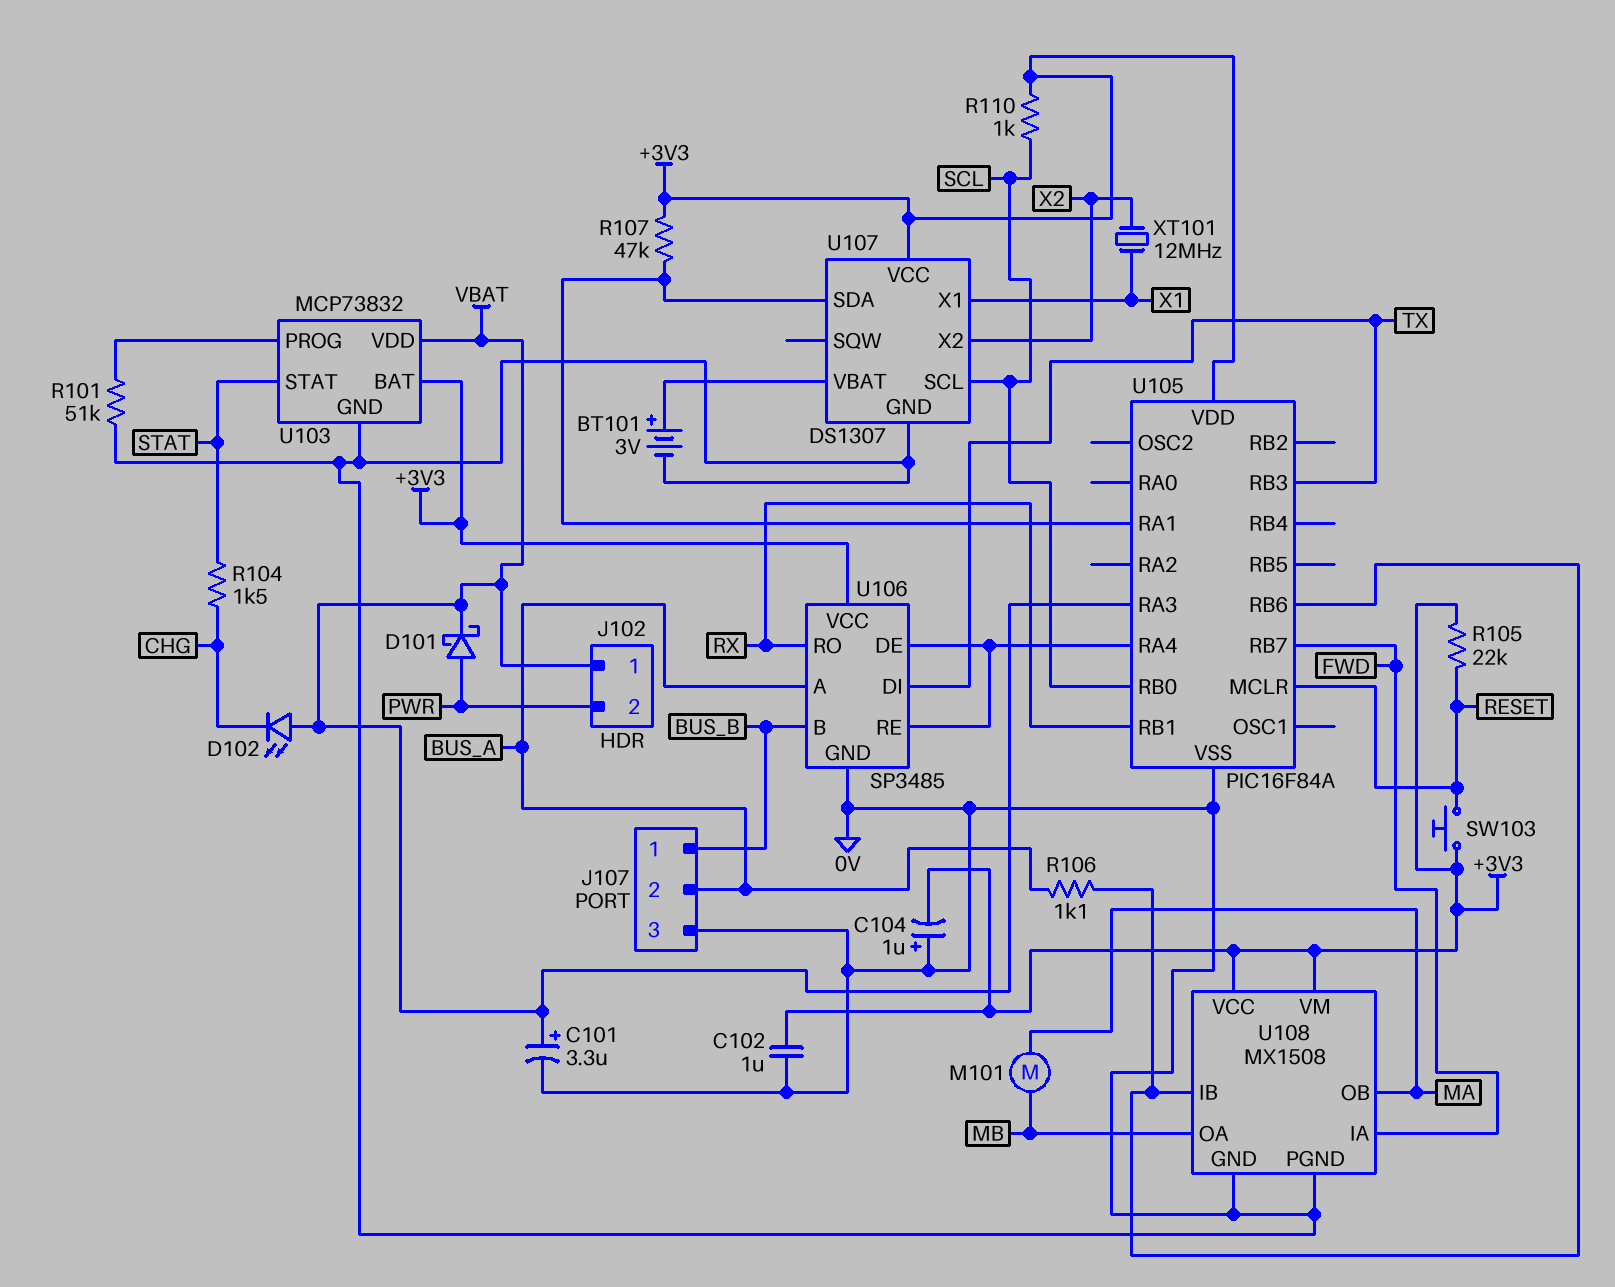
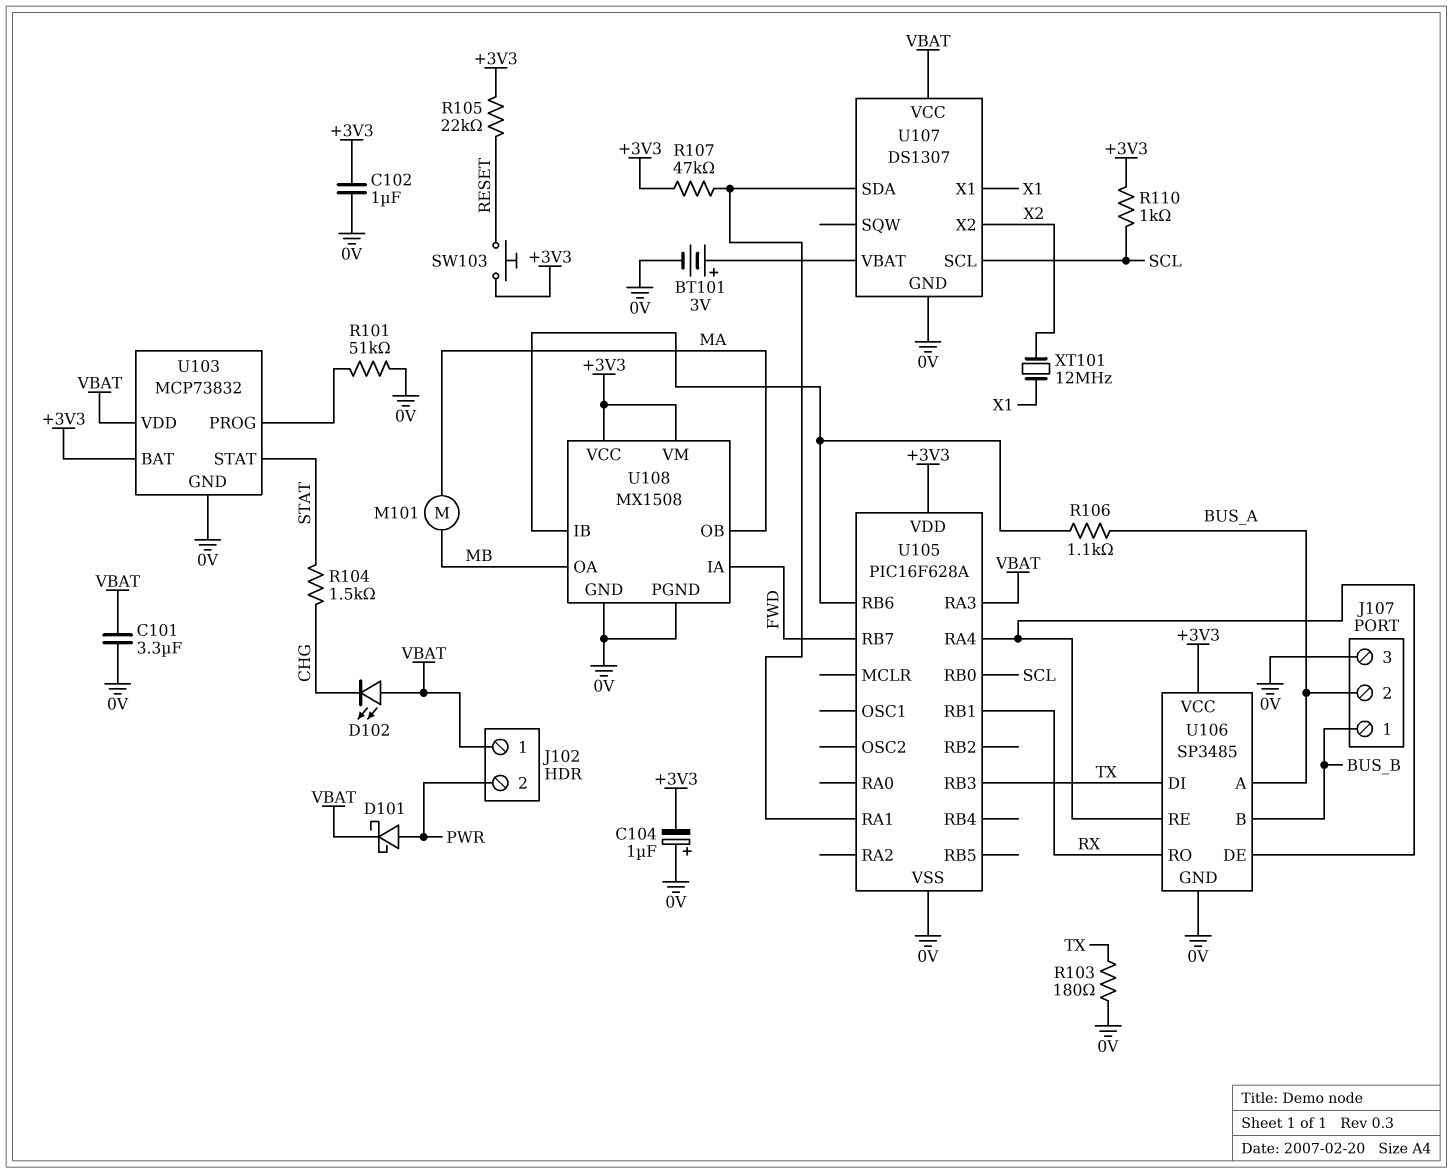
C101: 3.3uF (plus VBAT, minus 0V) -> 3.3uF (0V, VBAT)
R103: none -> 180 (0V, TX)
U105: PIC16F84A -> PIC16F628A
U105 pin MCLR: RESET -> none
U107 pin VCC: +3V3 -> VBAT

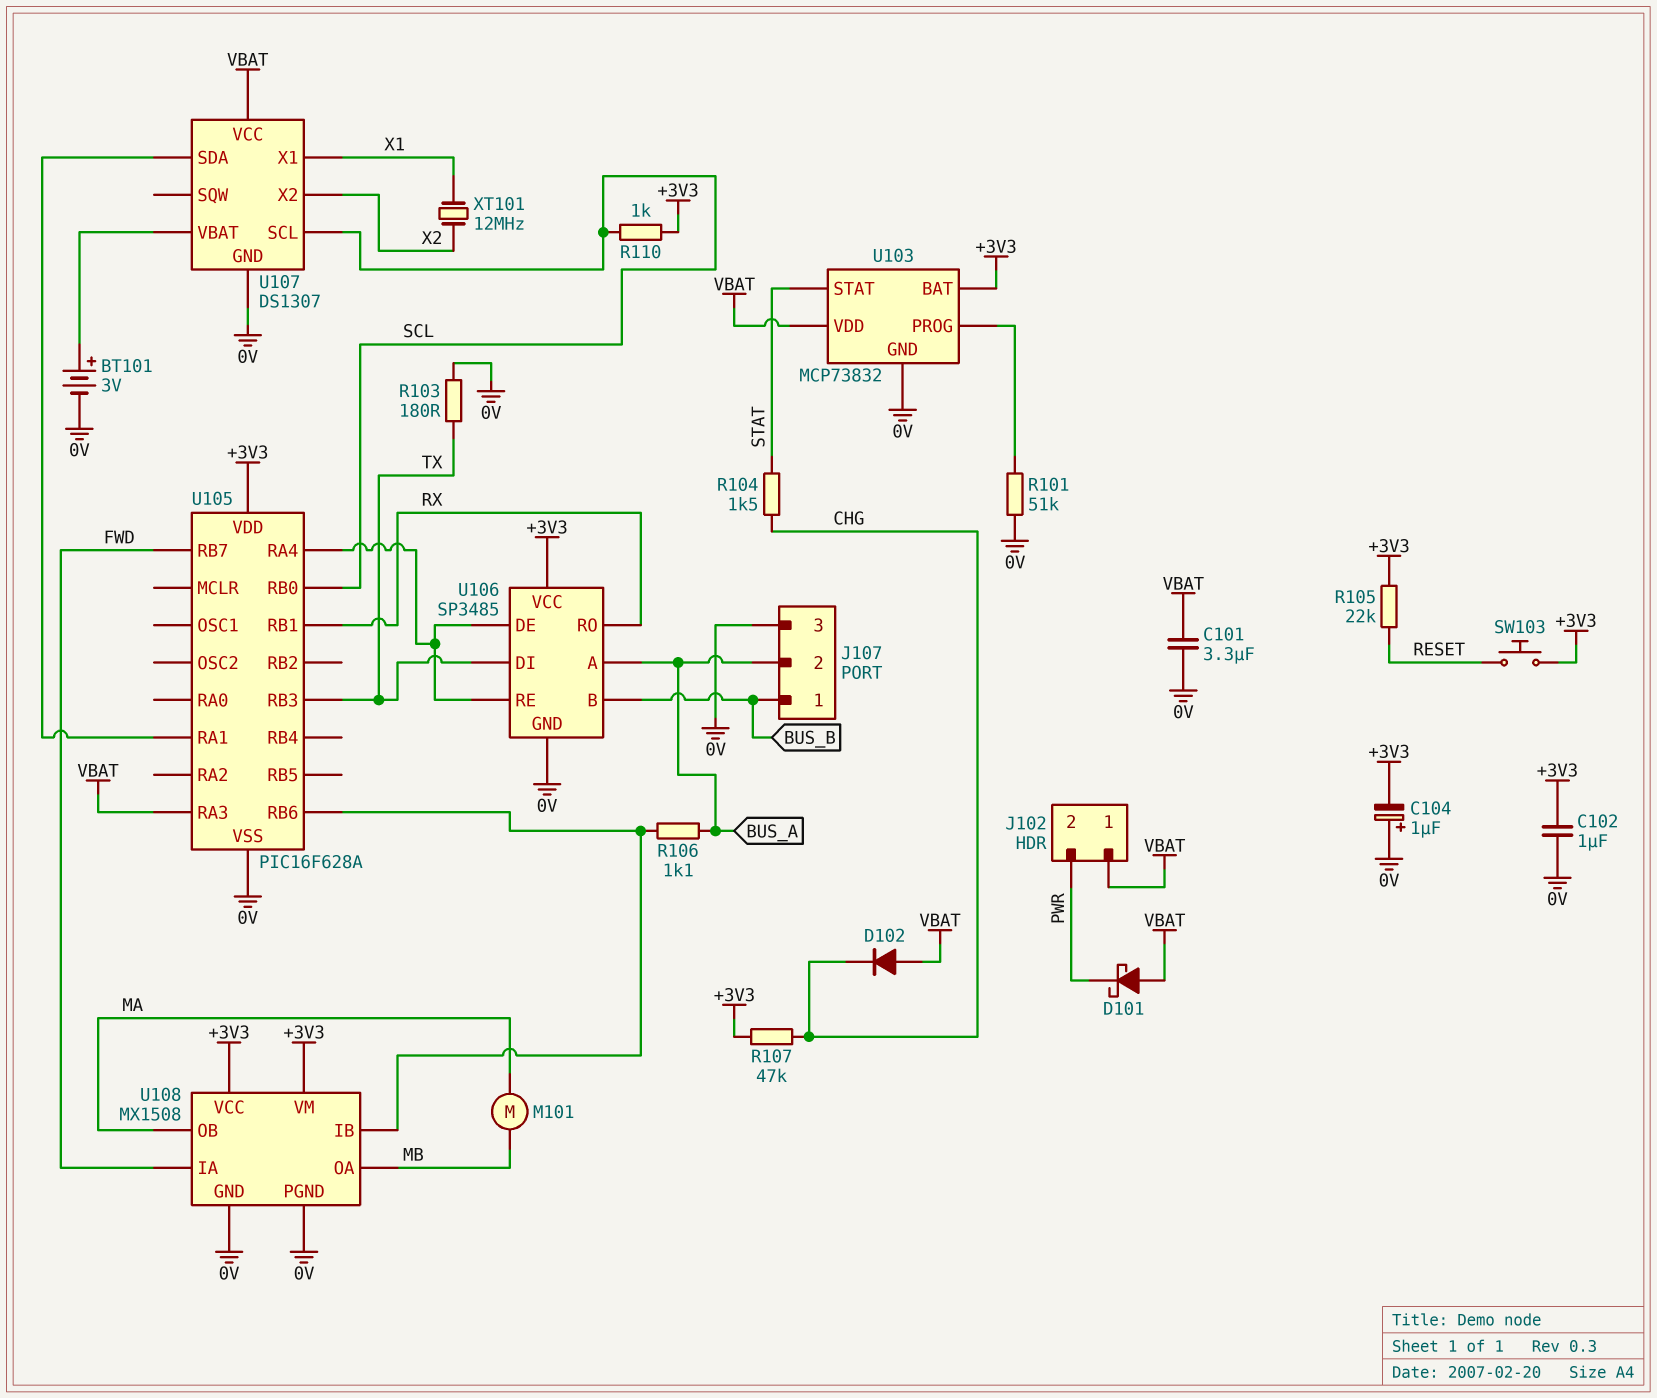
D101: schottky (A PWR, K VBAT) -> schottky (A VBAT, K PWR)
D102: LED (A VBAT, K CHG) -> diode (A VBAT, K CHG)
R107: 47k (+3V3, U105/RA1) -> 47k (+3V3, CHG)

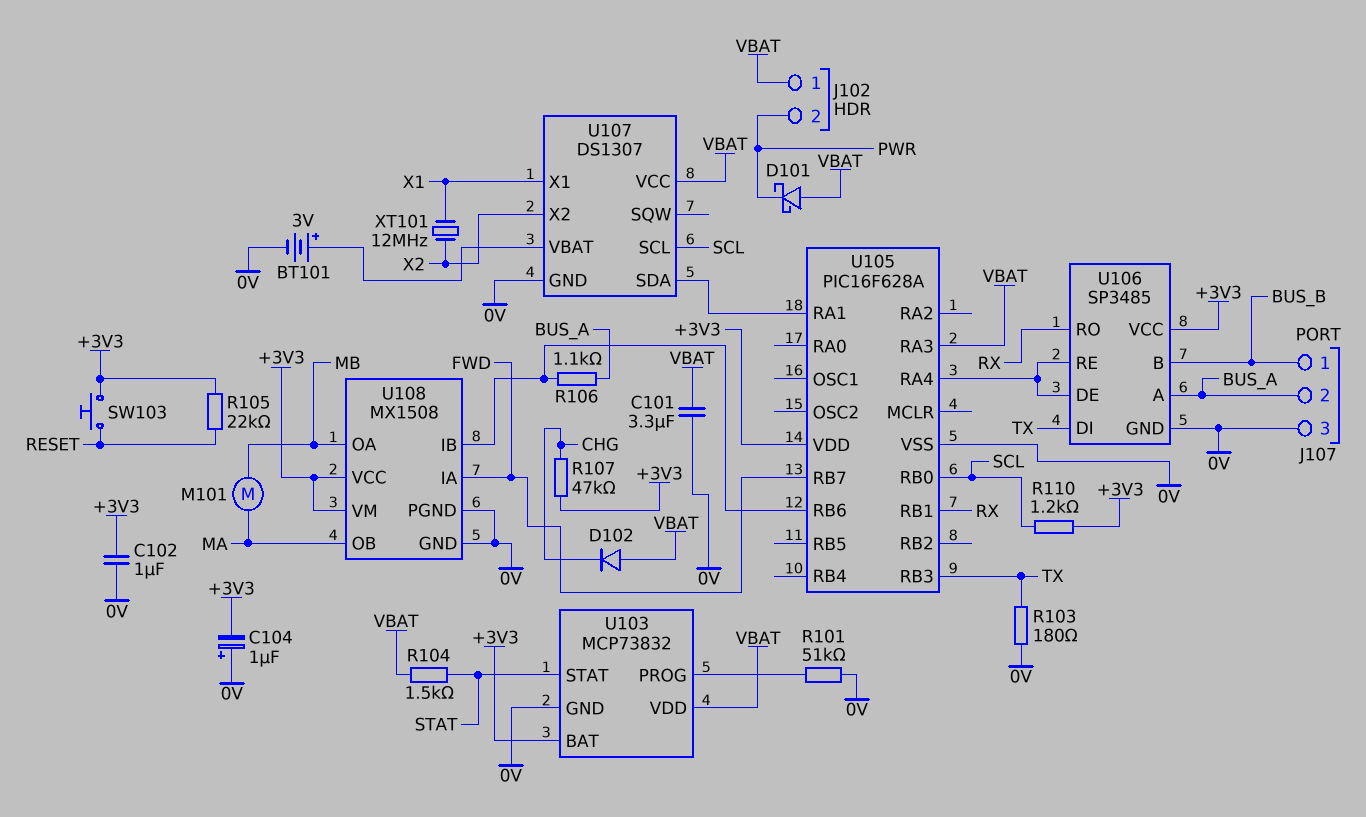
R104: 1.5k (CHG, STAT) -> 1.5k (STAT, VBAT)
R110: 1k (+3V3, SCL) -> 1.2k (+3V3, SCL)

